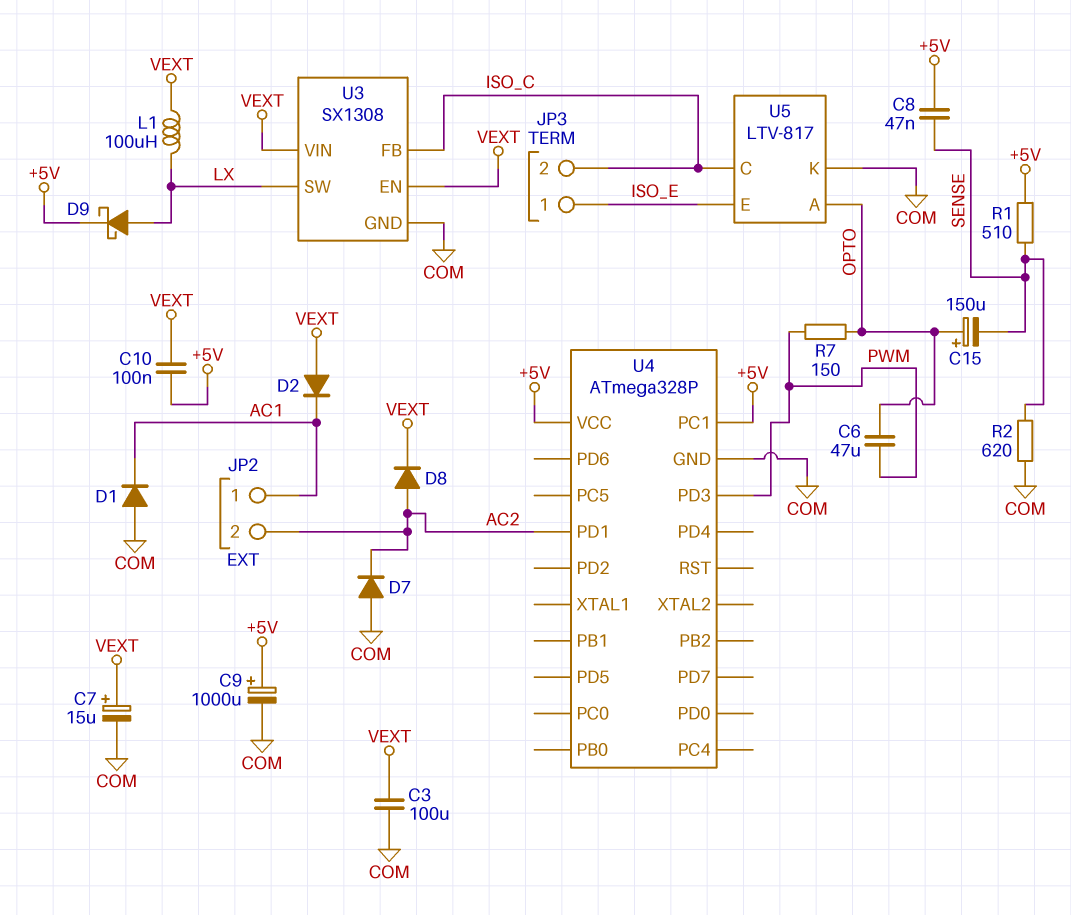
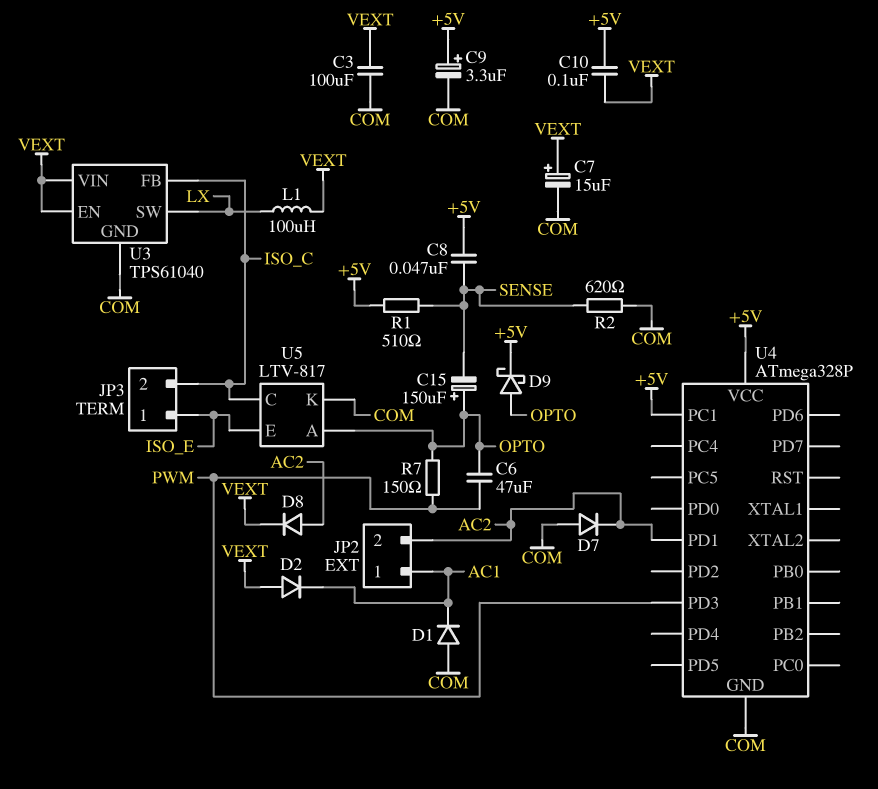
C9: 1000uF (plus +5V, minus COM) -> 3.3uF (plus +5V, minus COM)
D9: schottky (A LX, K +5V) -> schottky (A OPTO, K +5V)
U3: SX1308 -> TPS61040

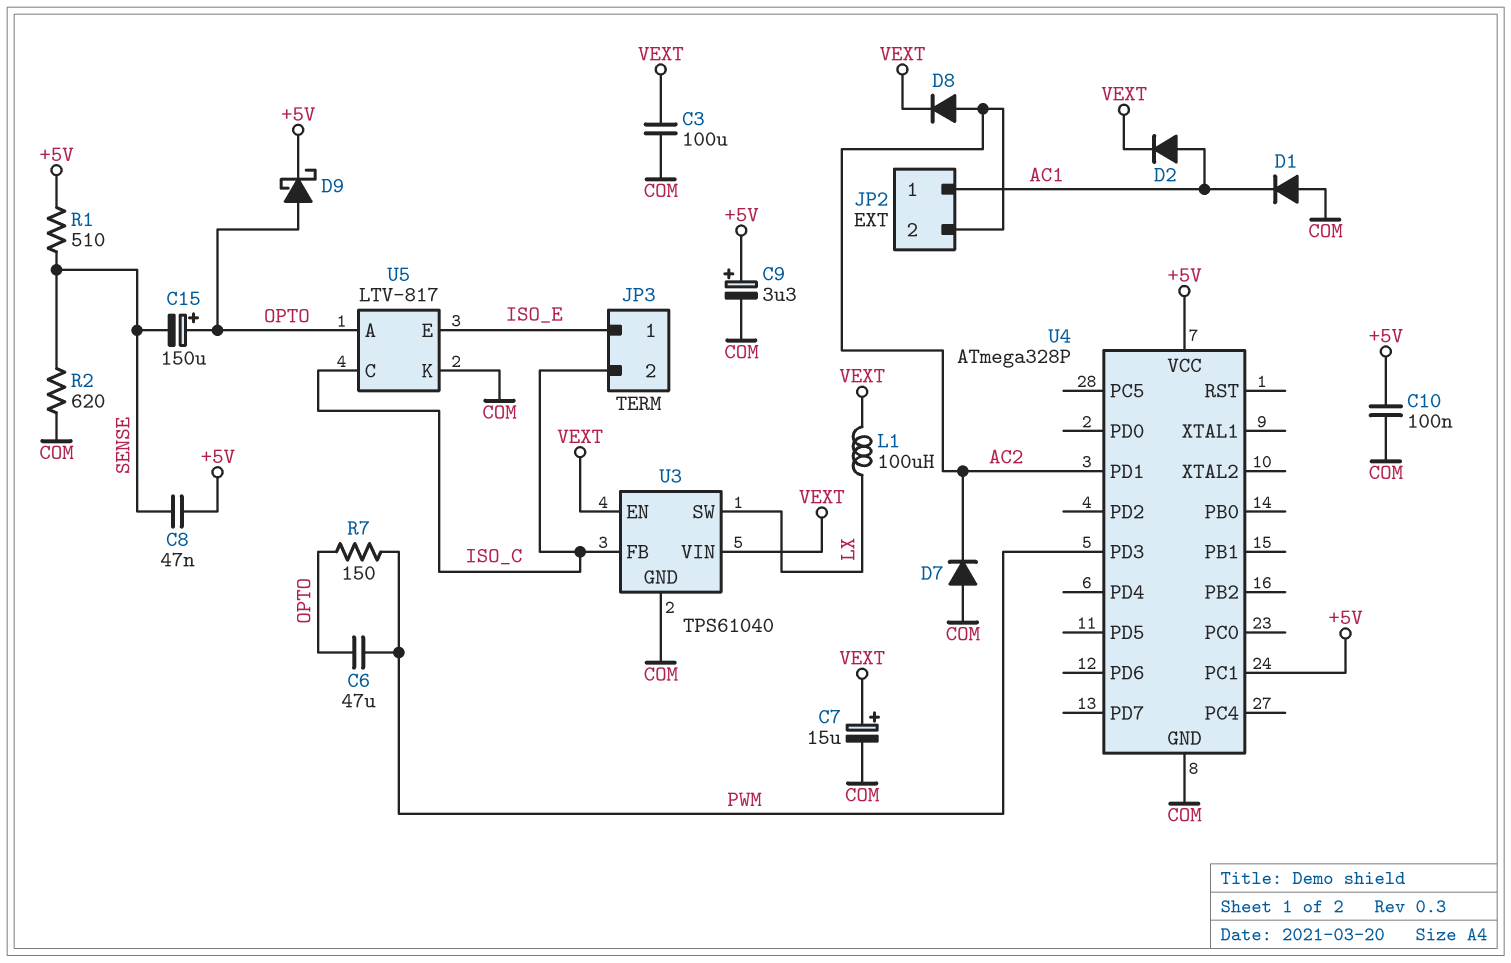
C10: 100nF (+5V, VEXT) -> 100nF (+5V, COM)
D2: diode (A VEXT, K AC1) -> diode (A AC1, K VEXT)

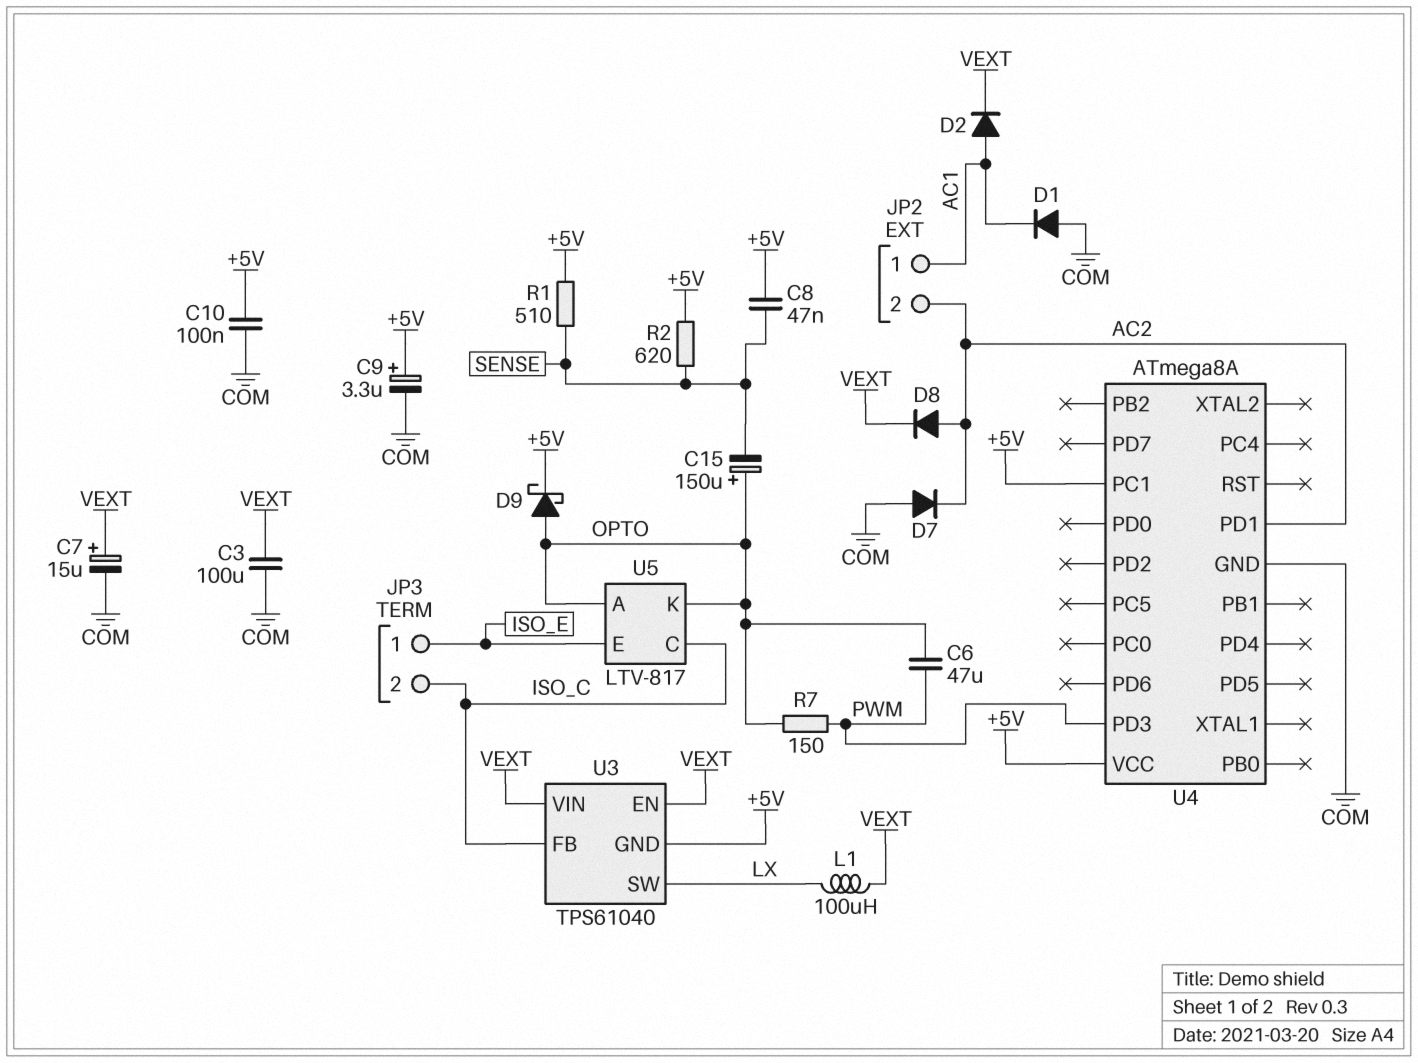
R2: 620 (COM, SENSE) -> 620 (+5V, SENSE)
U3 pin GND: COM -> +5V
U4: ATmega328P -> ATmega8A
U5 pin K: COM -> OPTO

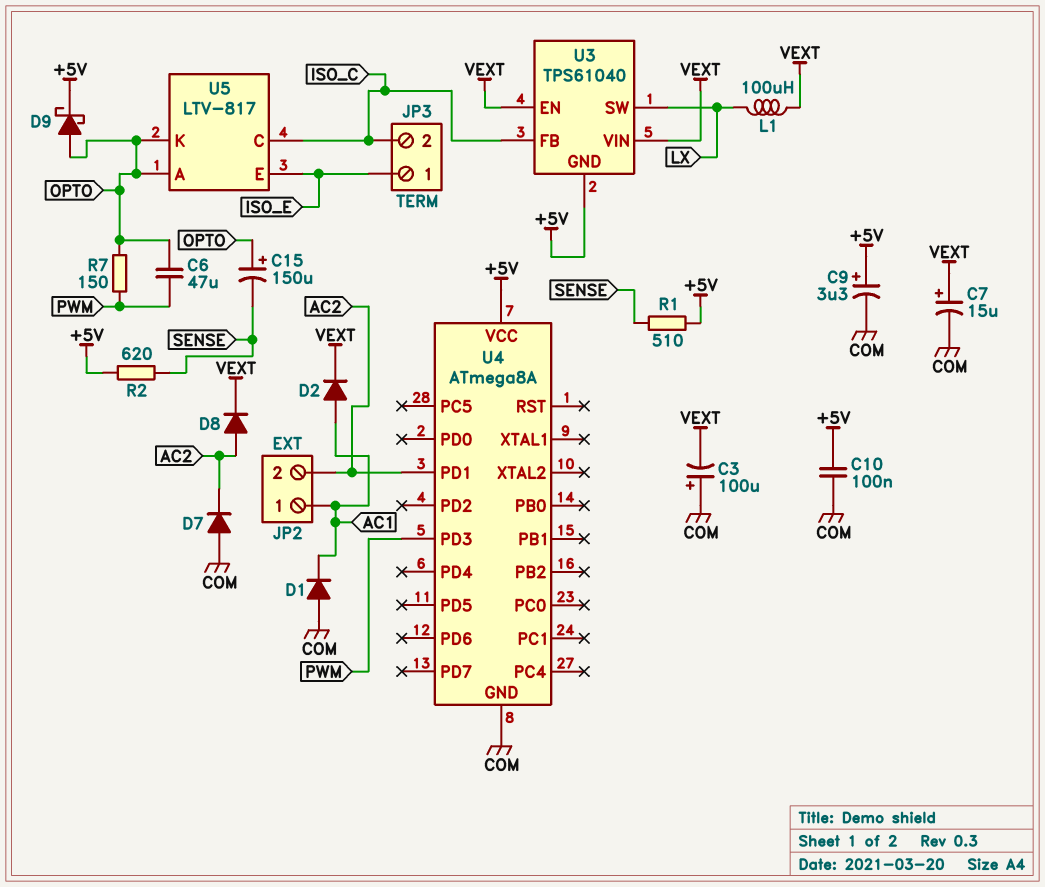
C3: 100uF (COM, VEXT) -> 100uF (plus COM, minus VEXT)
C8: 47nF (+5V, SENSE) -> none
U4 pin PC1: +5V -> none

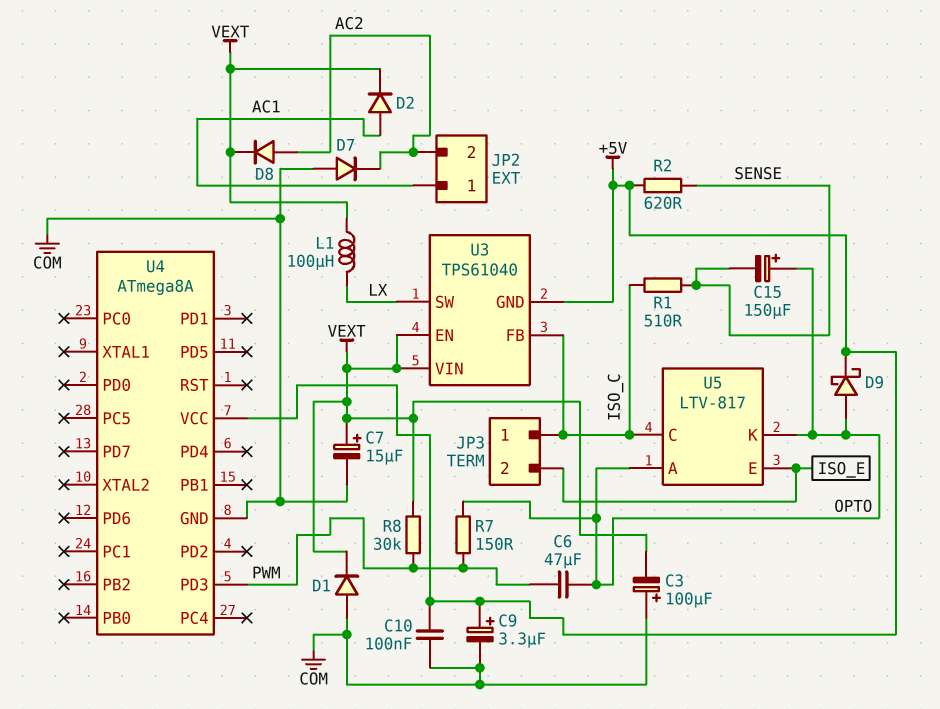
D1: diode (A COM, K AC1) -> diode (A COM, K VEXT)
JP3 pin 1: ISO_E -> ISO_C
JP3 pin 2: ISO_C -> ISO_E
R1: 510 (+5V, SENSE) -> 510 (ISO_C, SENSE)
R8: none -> 30k (PWM, VEXT)
U4 pin PD1: AC2 -> none

